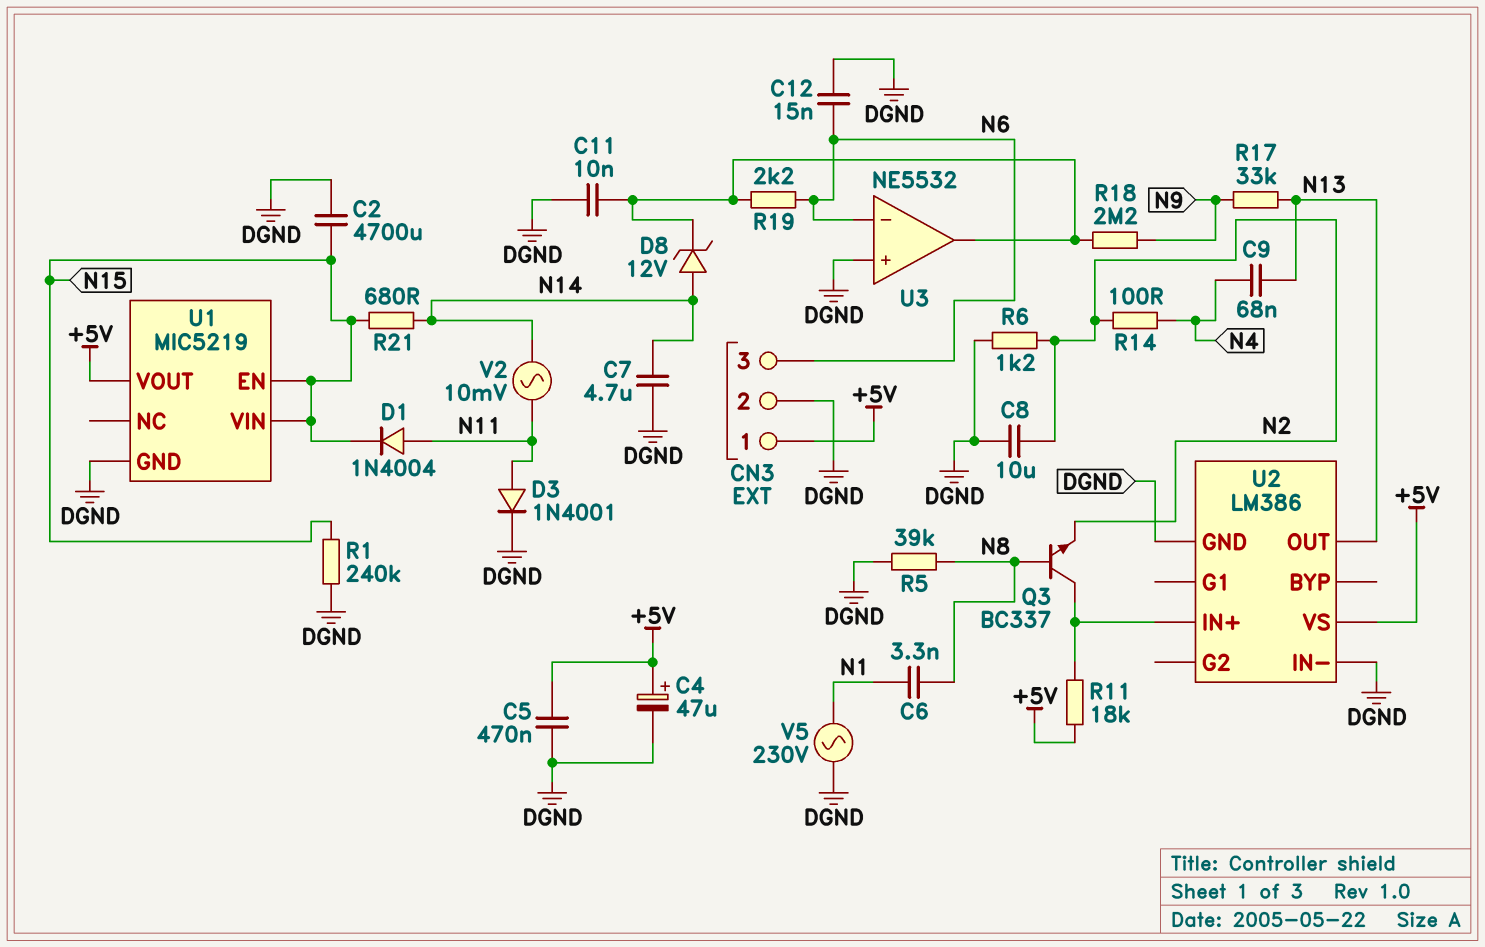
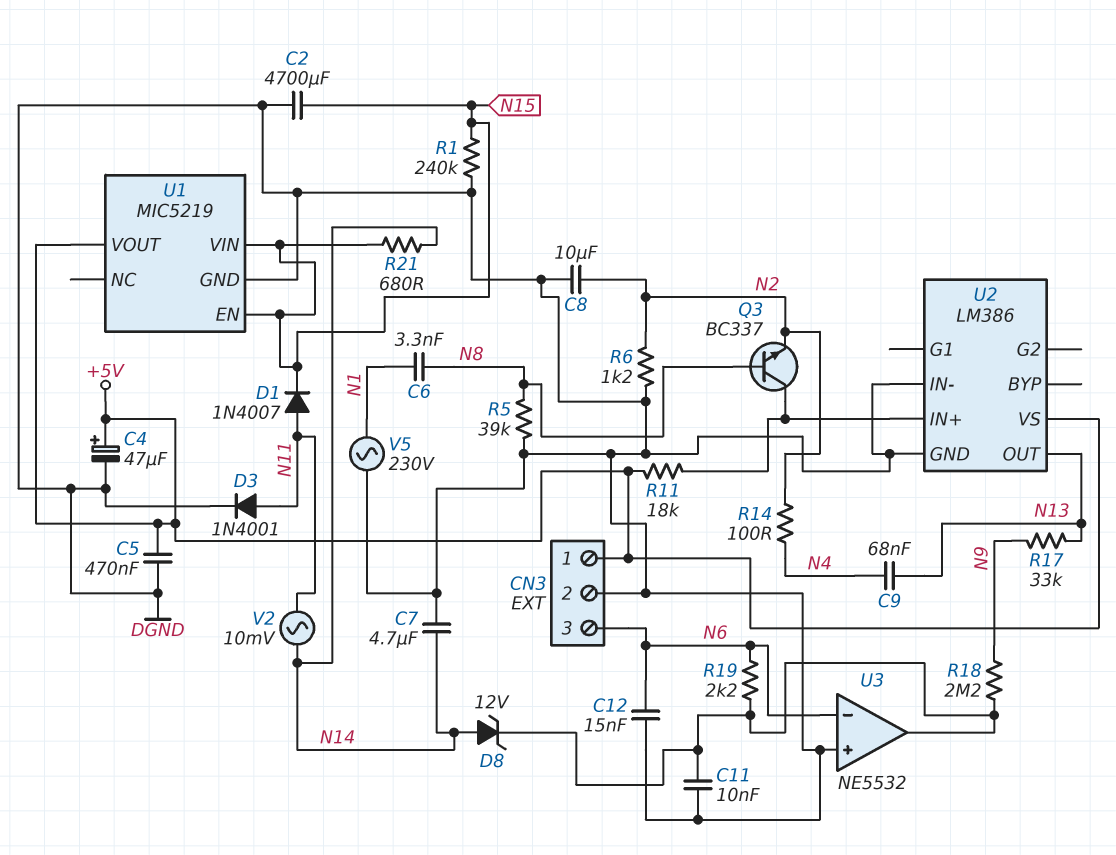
D1: diode 1N4004 (A N11, K N15) -> diode 1N4007 (A N11, K N15)

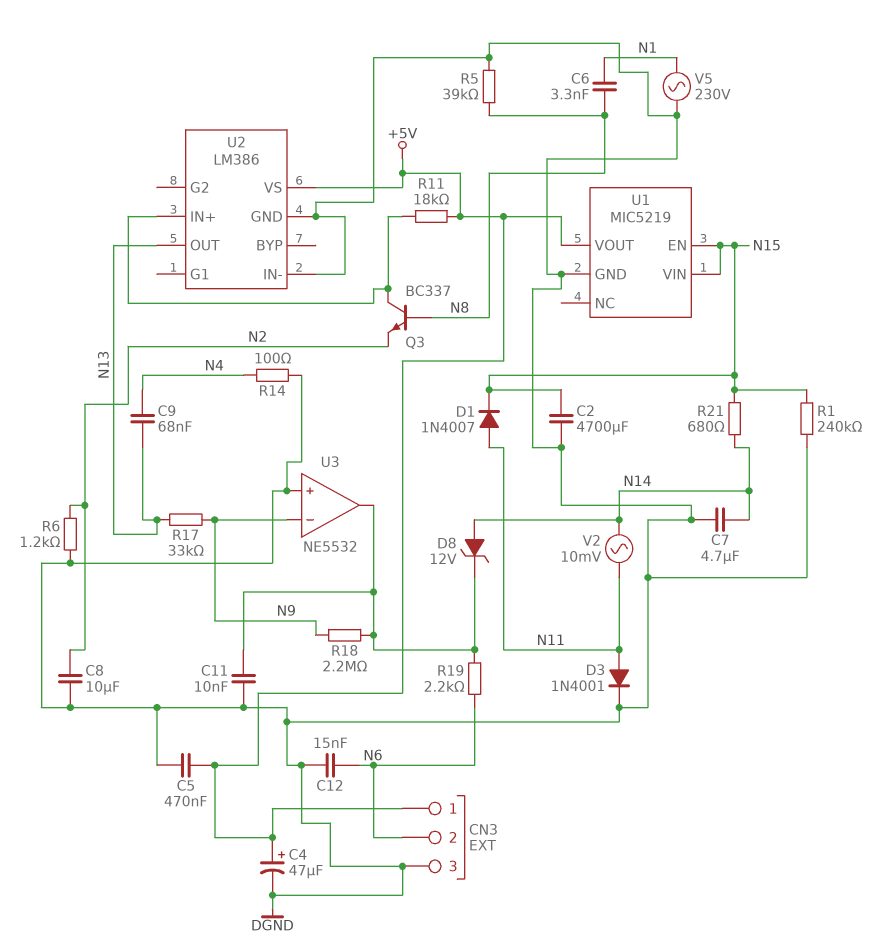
CN3 pin 2: DGND -> N6
CN3 pin 3: N6 -> DGND
R14: 100 (N2, N4) -> 100 (DGND, N4)
U3 pin in-: N6 -> N9

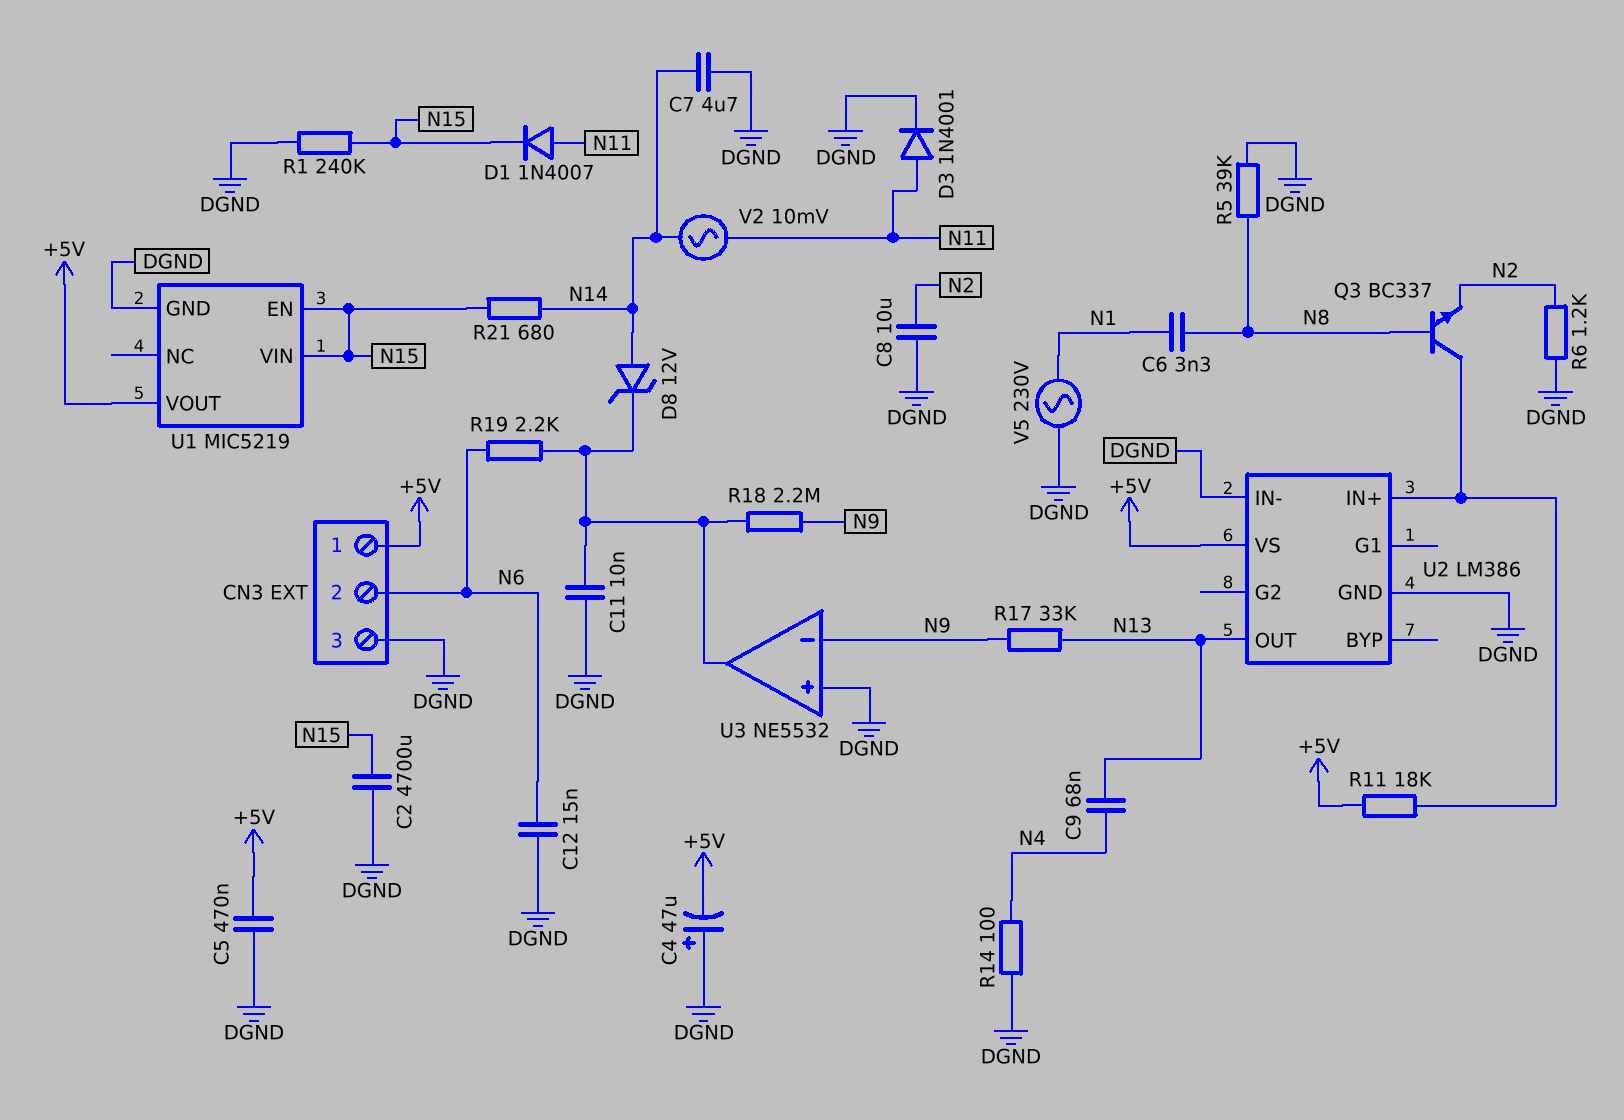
C4: 47uF (plus +5V, minus DGND) -> 47uF (plus DGND, minus +5V)

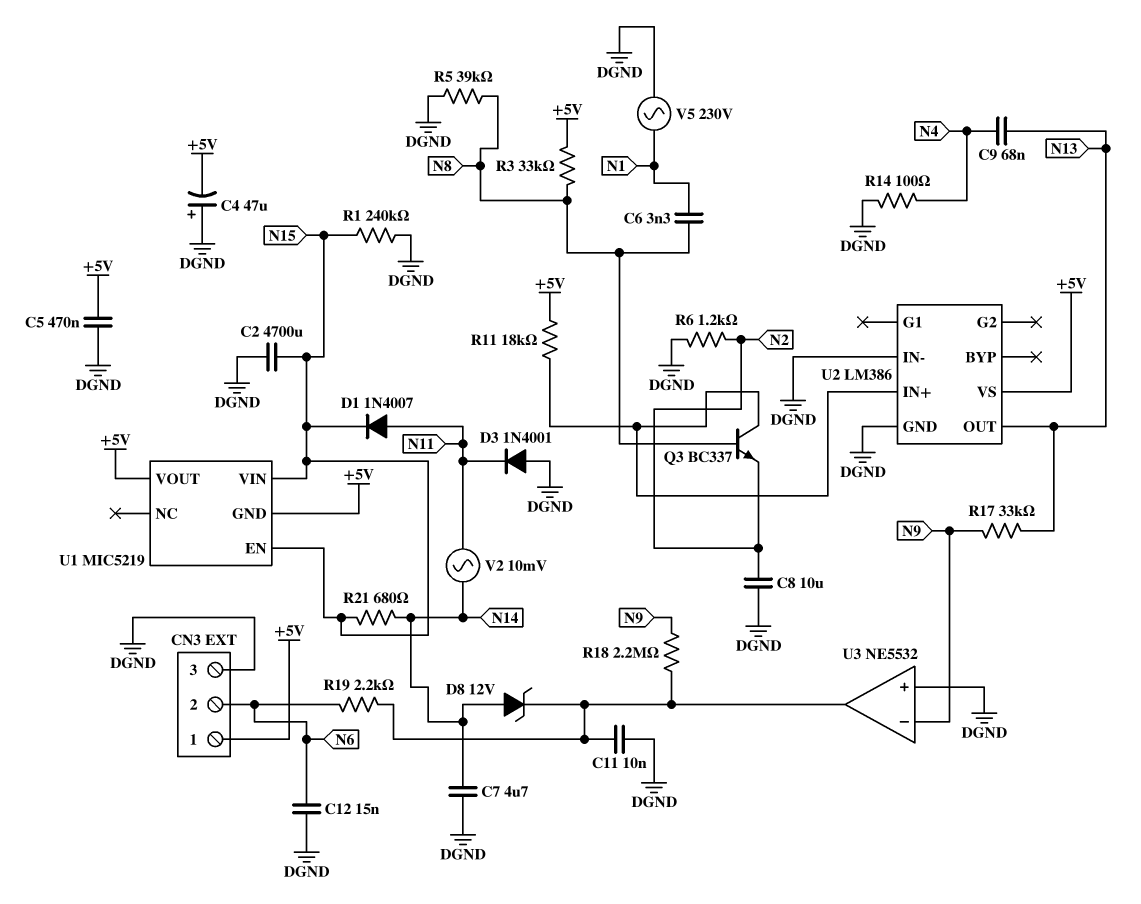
D3: diode 1N4001 (A N11, K DGND) -> diode 1N4001 (A DGND, K N11)
R3: none -> 33k (+5V, N8)
U1 pin GND: DGND -> +5V

